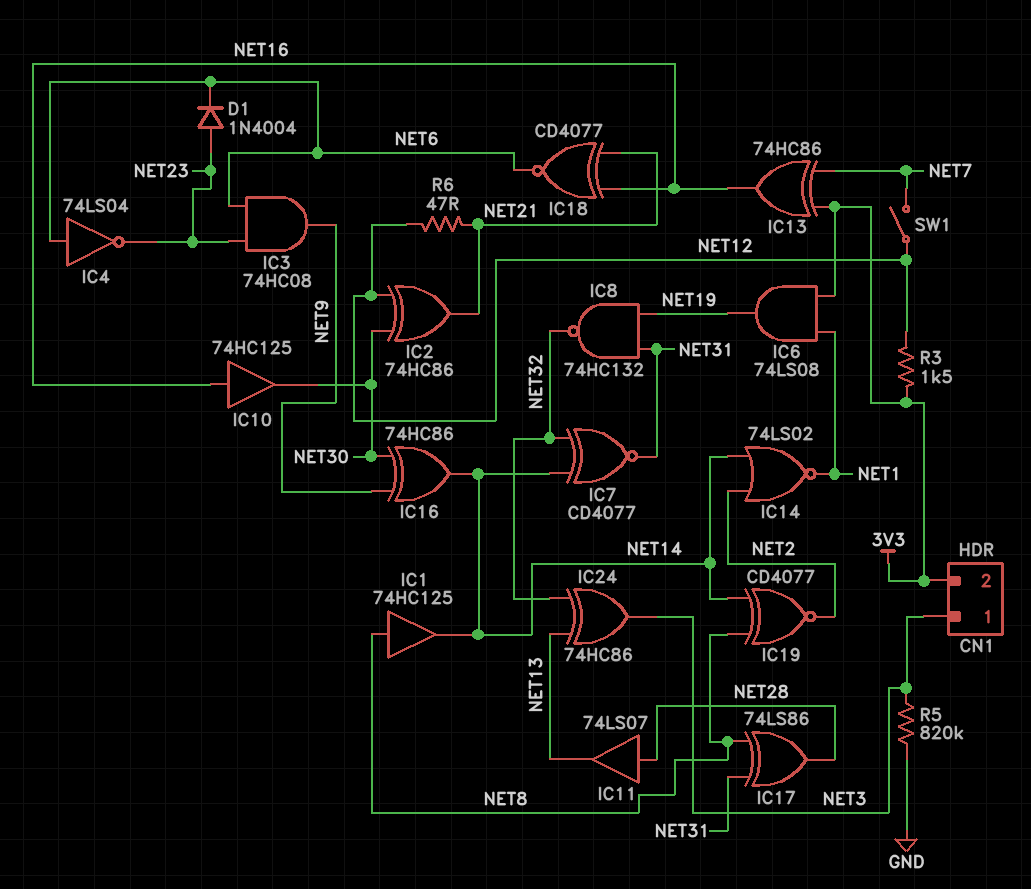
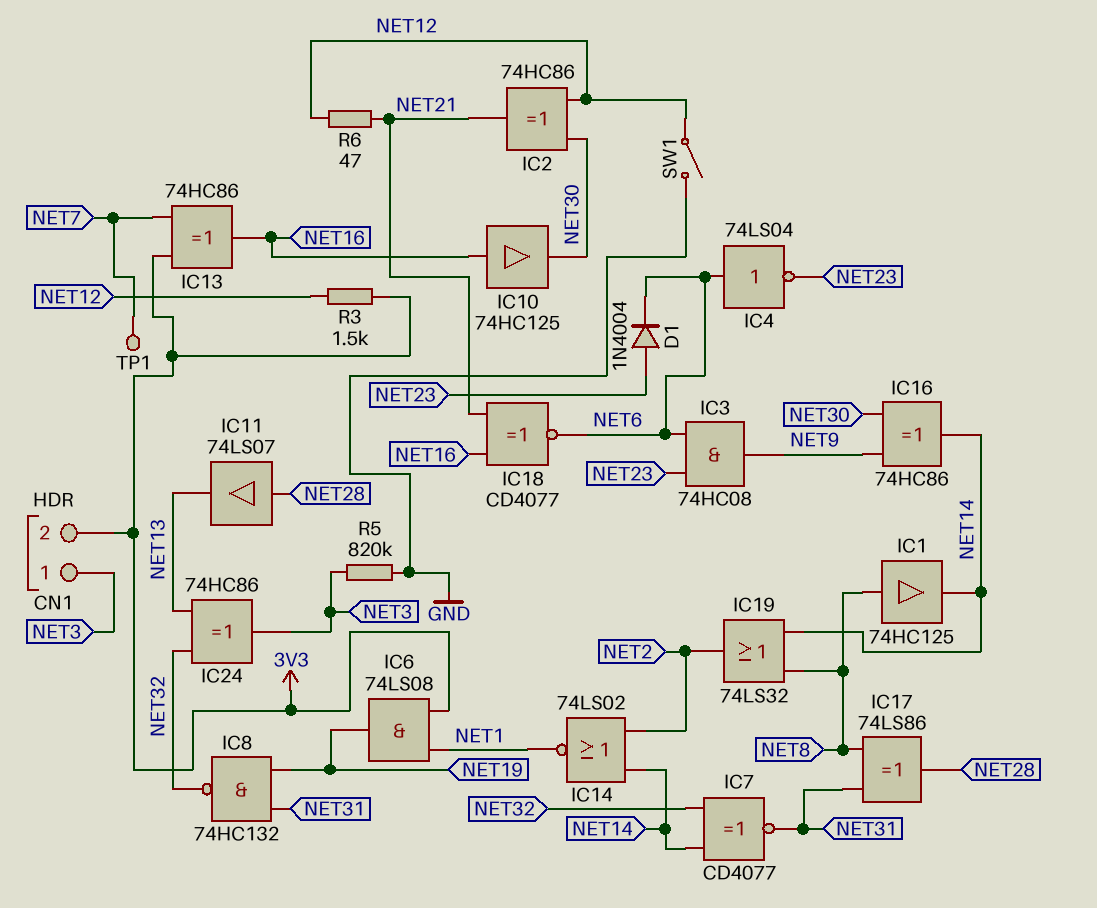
IC19: XNOR CD4077 (in NET8, in NET14, out NET2) -> OR 74LS32 (in NET8, in NET14, out NET2)
SW1: switch (NET7, NET12) -> switch (GND, NET12)
TP1: none -> test point (NET7)

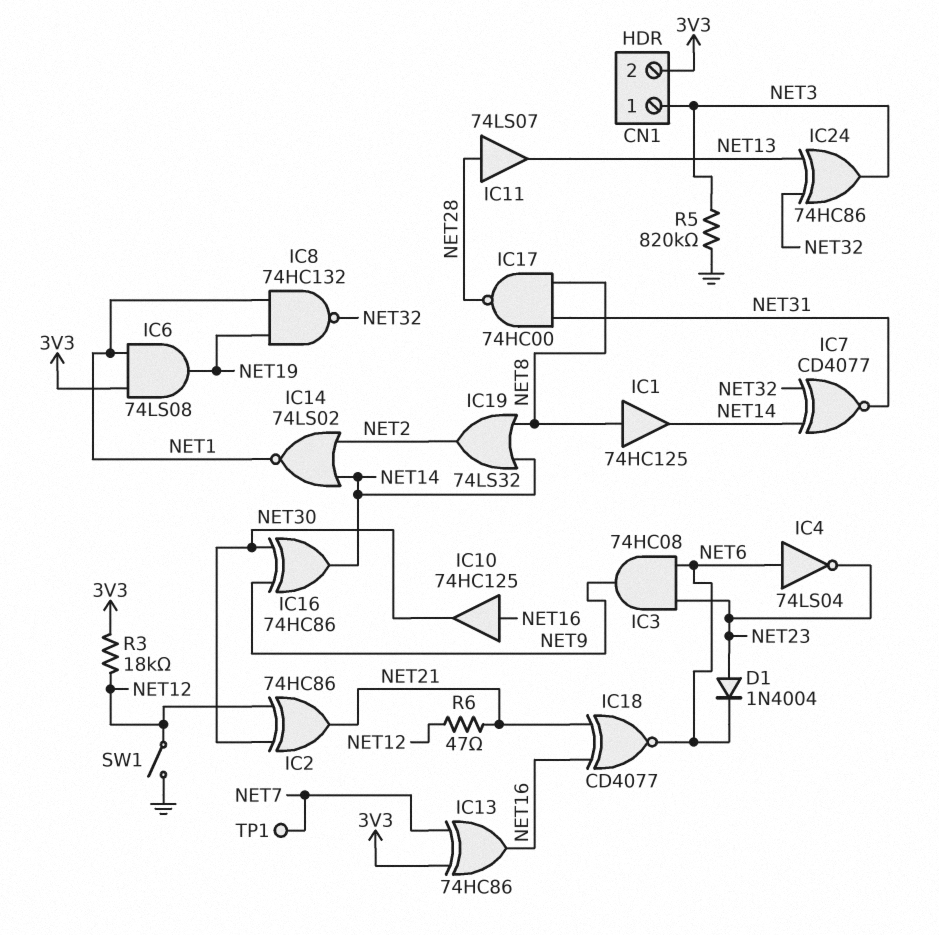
IC8: NAND 74HC132 (in NET19, in NET31, out NET32) -> NAND 74HC132 (in NET1, in NET19, out NET32)
IC17: XOR 74LS86 (in NET8, in NET31, out NET28) -> NAND 74HC00 (in NET8, in NET31, out NET28)
R3: 1.5k (3V3, NET12) -> 18k (3V3, NET12)

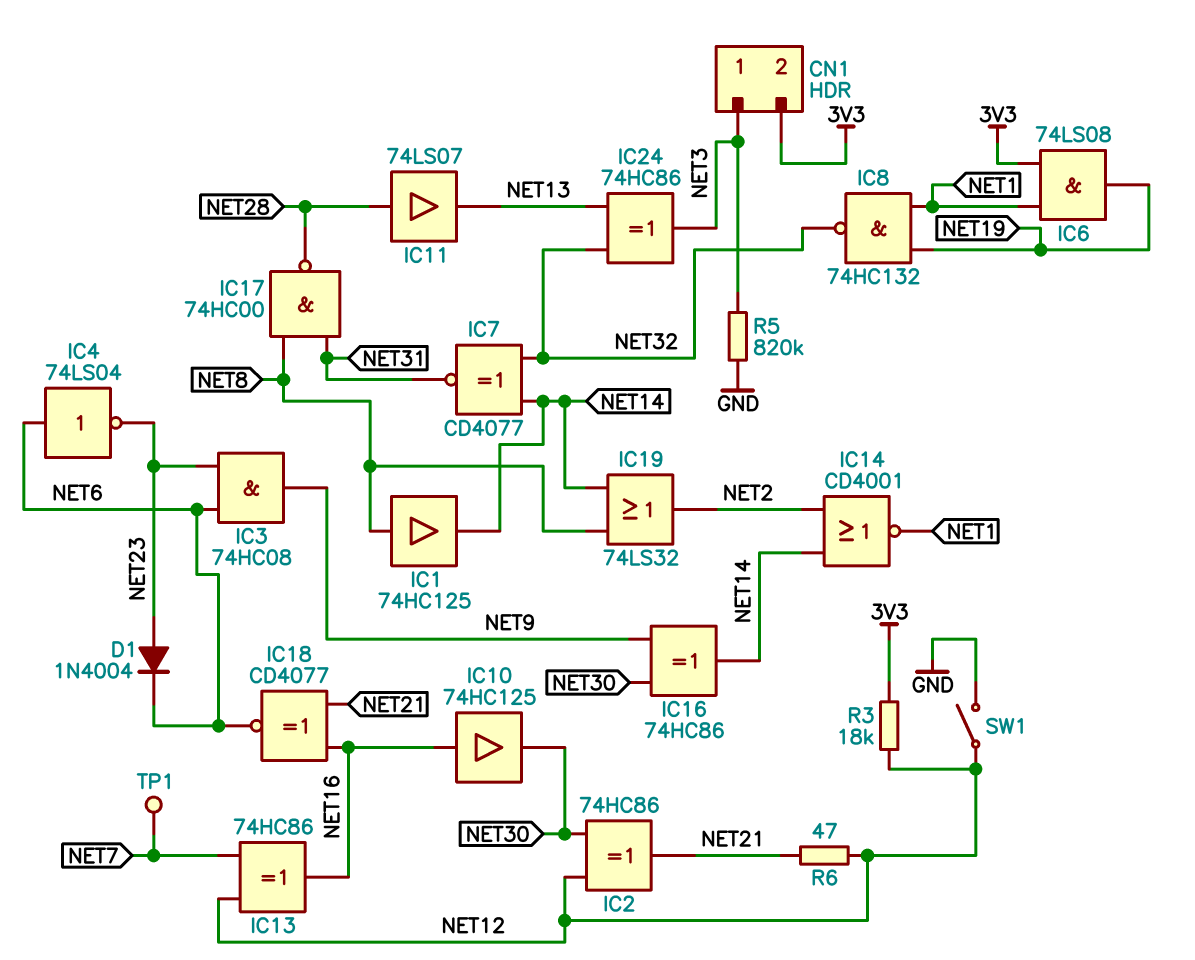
IC13: XOR 74HC86 (in 3V3, in NET7, out NET16) -> XOR 74HC86 (in NET7, in NET12, out NET16)
IC14: NOR 74LS02 (in NET2, in NET14, out NET1) -> NOR CD4001 (in NET2, in NET14, out NET1)

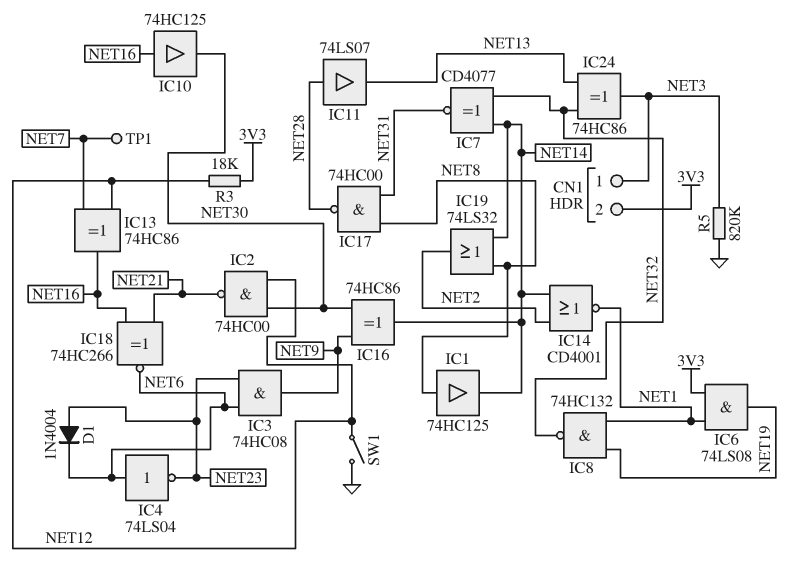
IC2: XOR 74HC86 (in NET12, in NET30, out NET21) -> NAND 74HC00 (in NET12, in NET30, out NET21)
IC18: XNOR CD4077 (in NET16, in NET21, out NET6) -> XNOR 74HC266 (in NET16, in NET21, out NET6)
R6: 47 (NET12, NET21) -> none

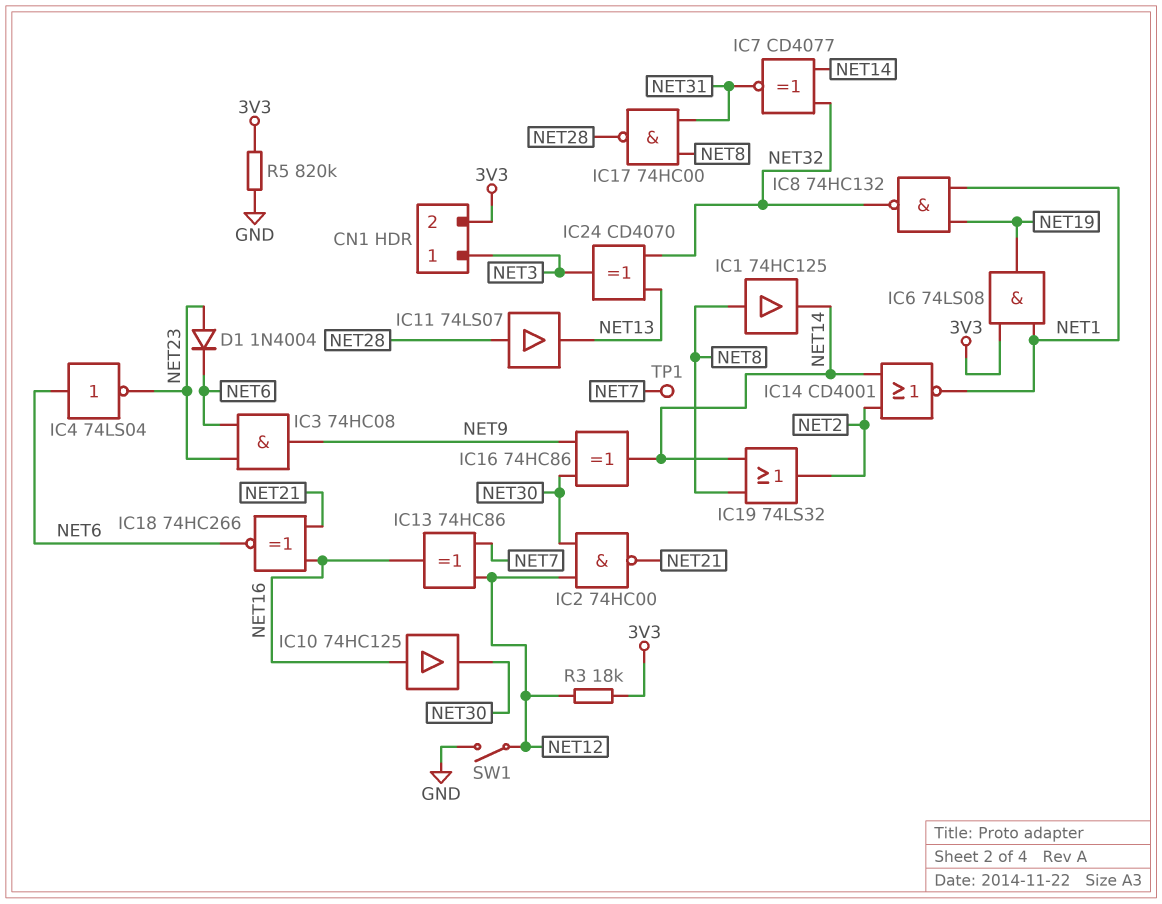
IC24: XOR 74HC86 (in NET13, in NET32, out NET3) -> XOR CD4070 (in NET13, in NET32, out NET3)
R5: 820k (GND, NET3) -> 820k (3V3, GND)

